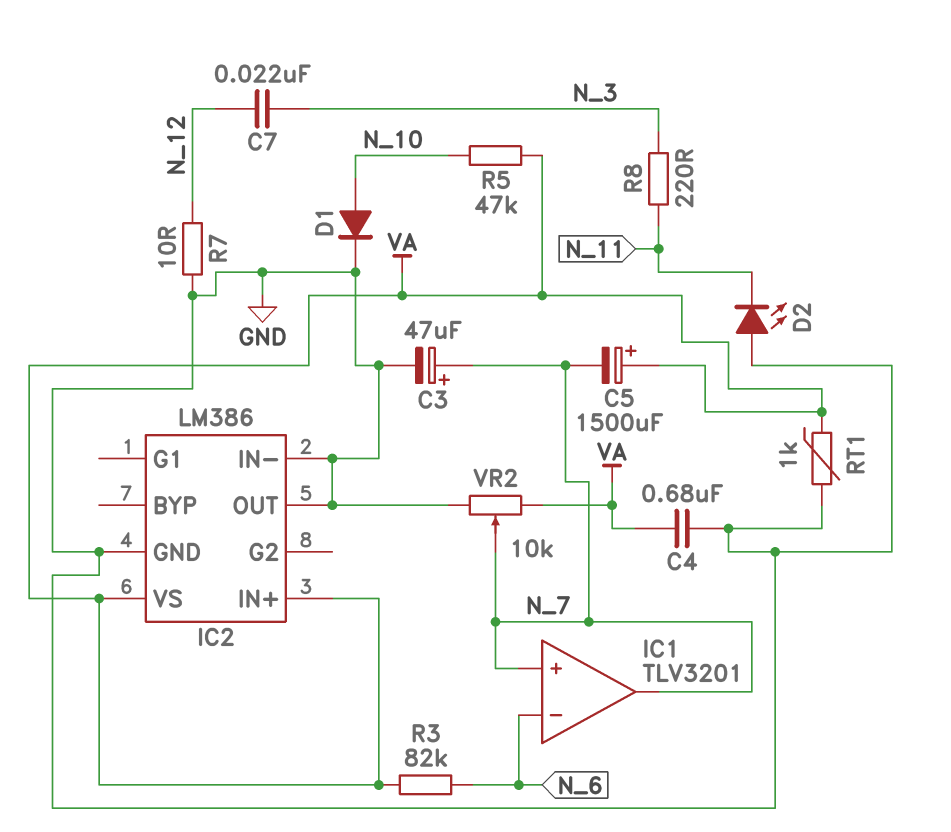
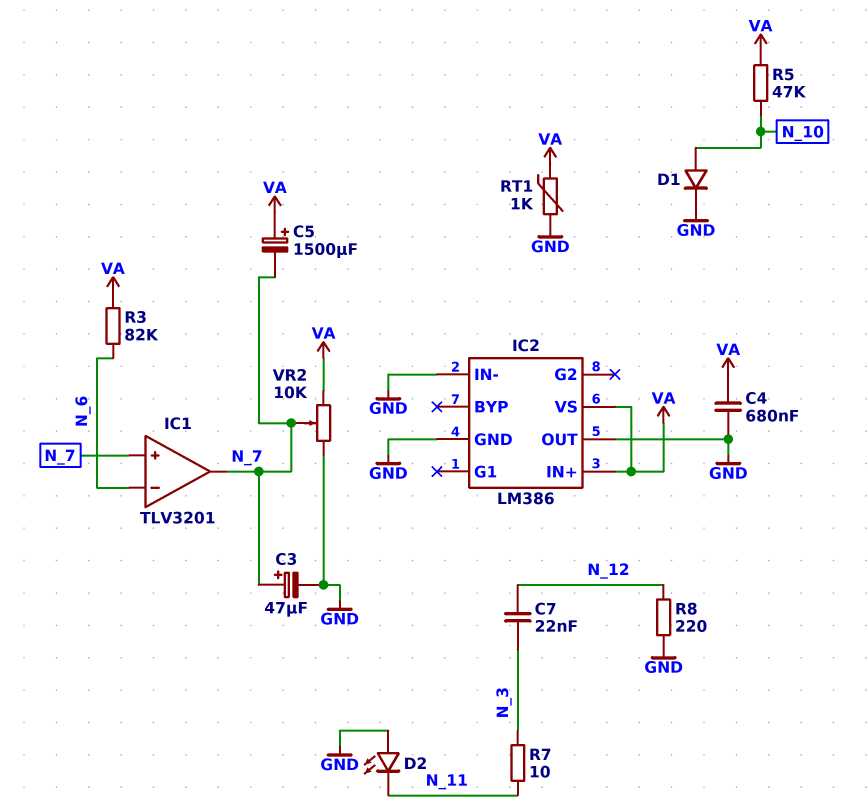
R7: 10 (GND, N_12) -> 10 (N_3, N_11)
R8: 220 (N_3, N_11) -> 220 (GND, N_12)

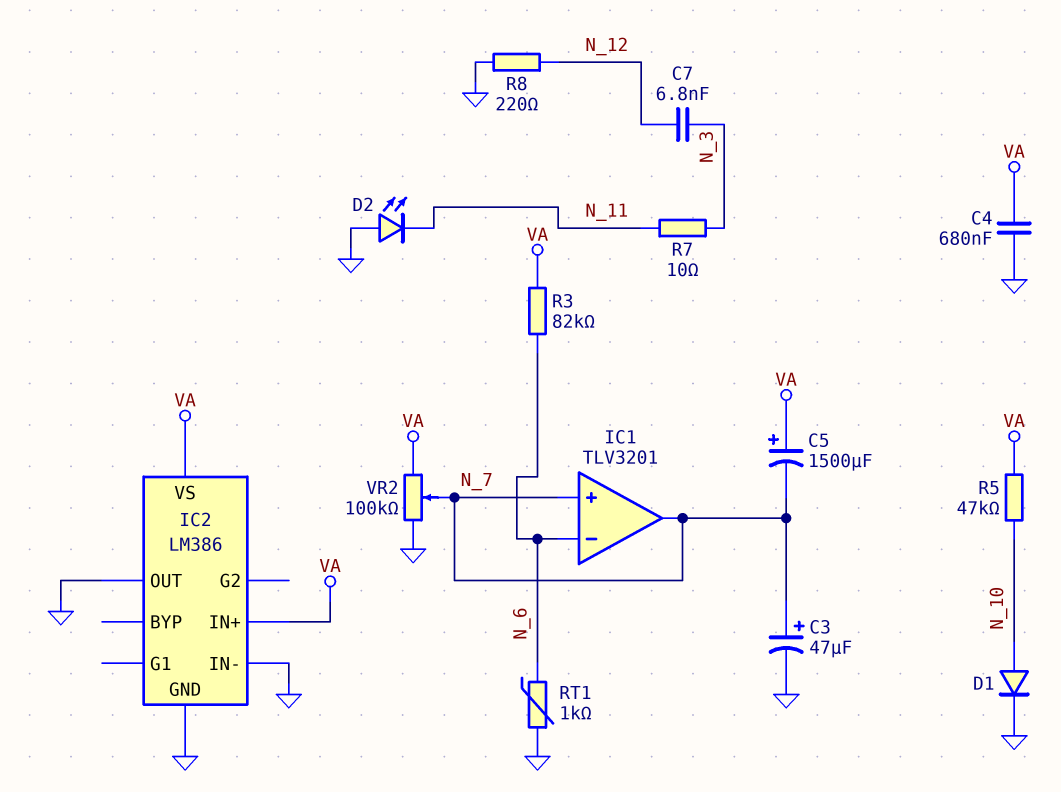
C7: 22nF (N_3, N_12) -> 6.8nF (N_3, N_12)
RT1: 1k (GND, VA) -> 1k (GND, N_6)
VR2: 10k (GND, VA, wiper N_7) -> 100k (GND, VA, wiper N_7)

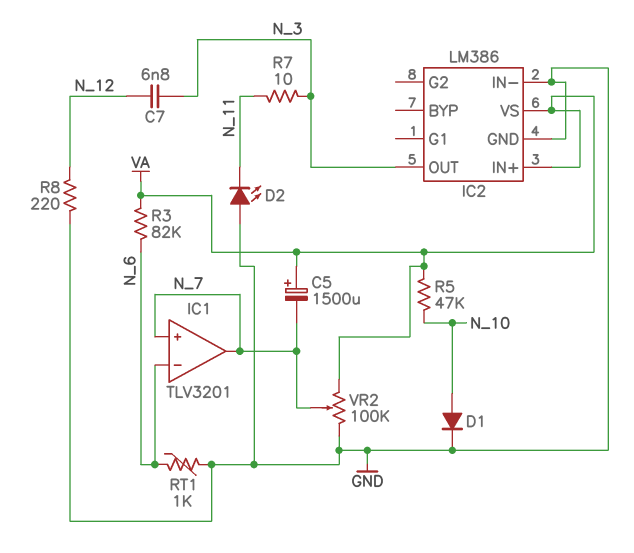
C3: 47uF (plus N_7, minus GND) -> none
C4: 680nF (GND, VA) -> none
IC2 pin OUT: GND -> N_3

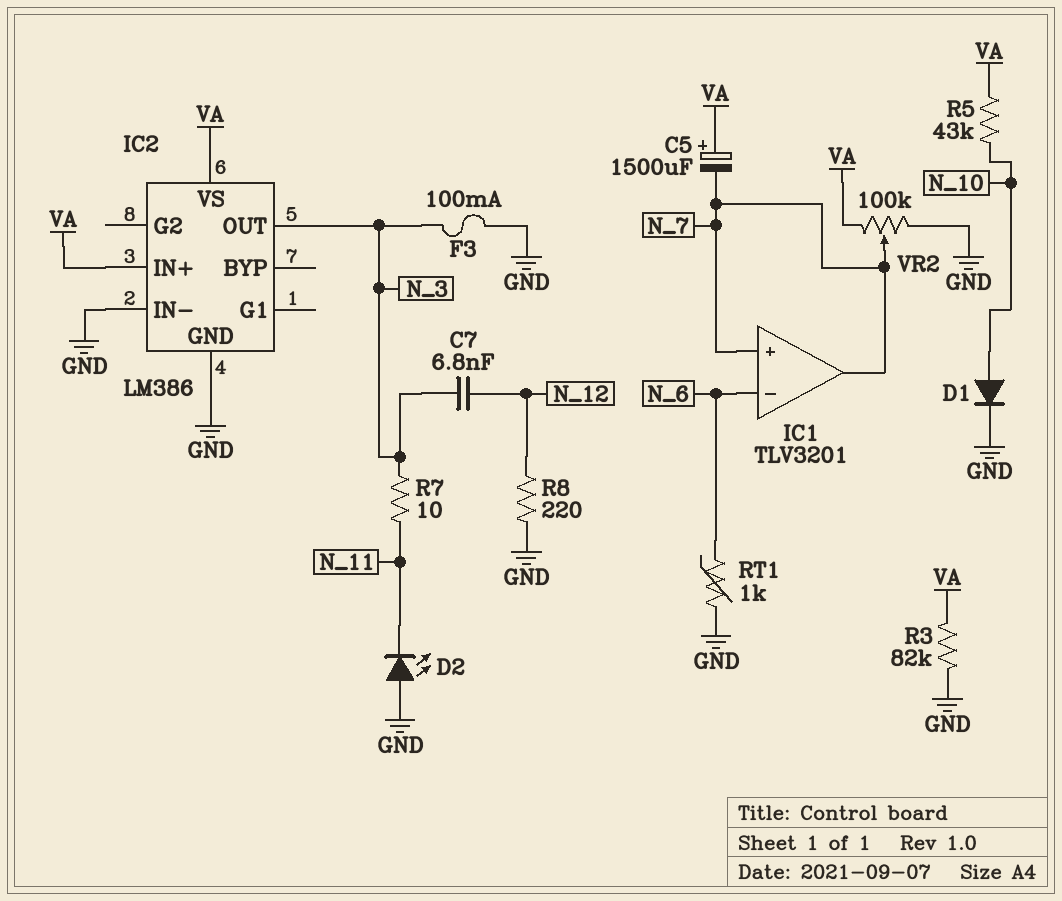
F3: none -> 100mA (GND, N_3)
R3: 82k (N_6, VA) -> 82k (GND, VA)
R5: 47k (N_10, VA) -> 43k (N_10, VA)

